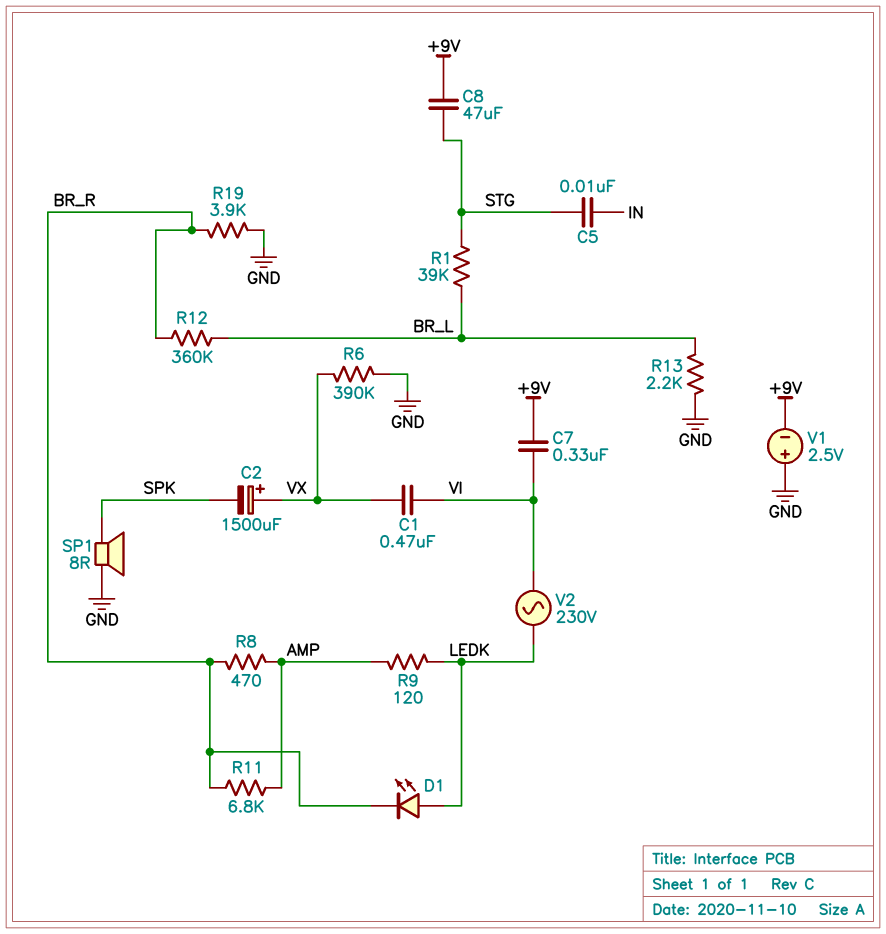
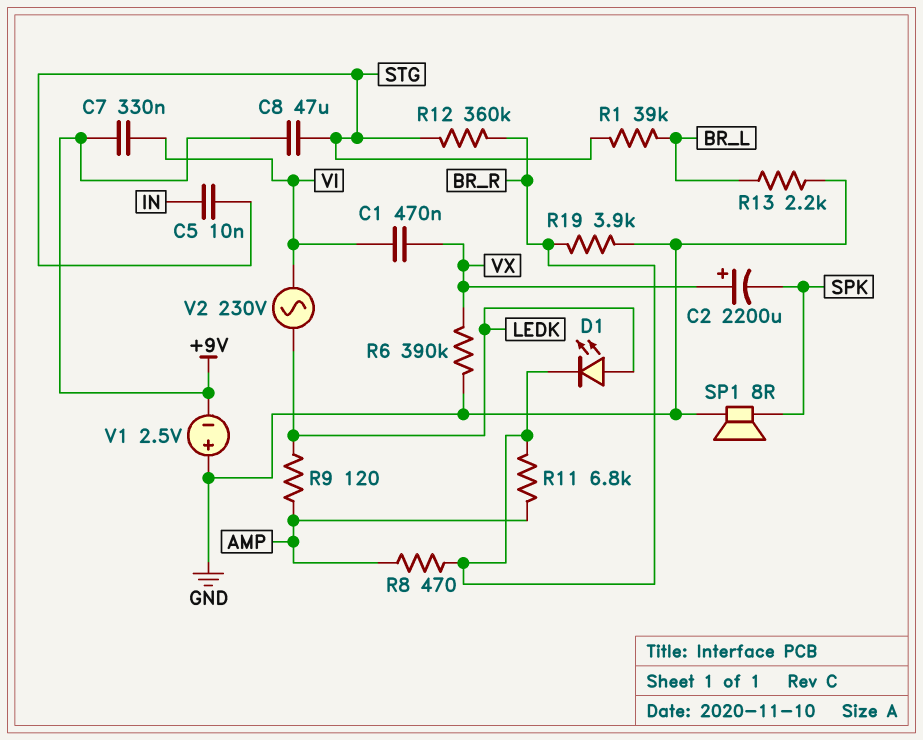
C2: 1500uF (plus VX, minus SPK) -> 2200uF (plus VX, minus SPK)
R12: 360k (BR_L, BR_R) -> 360k (BR_R, STG)

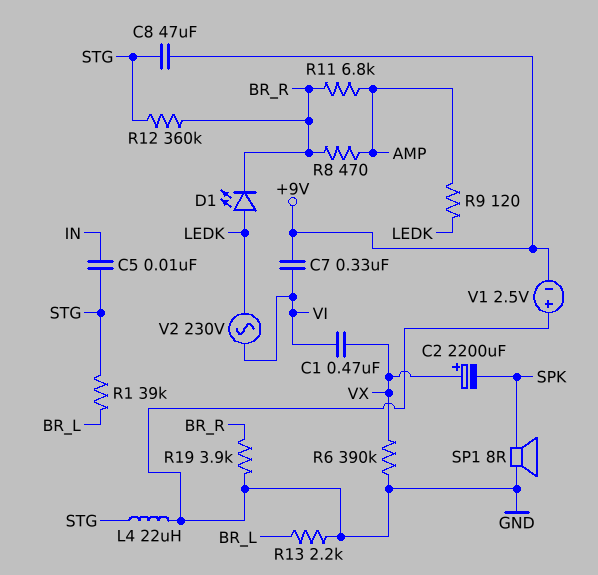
L4: none -> 22uH (GND, STG)

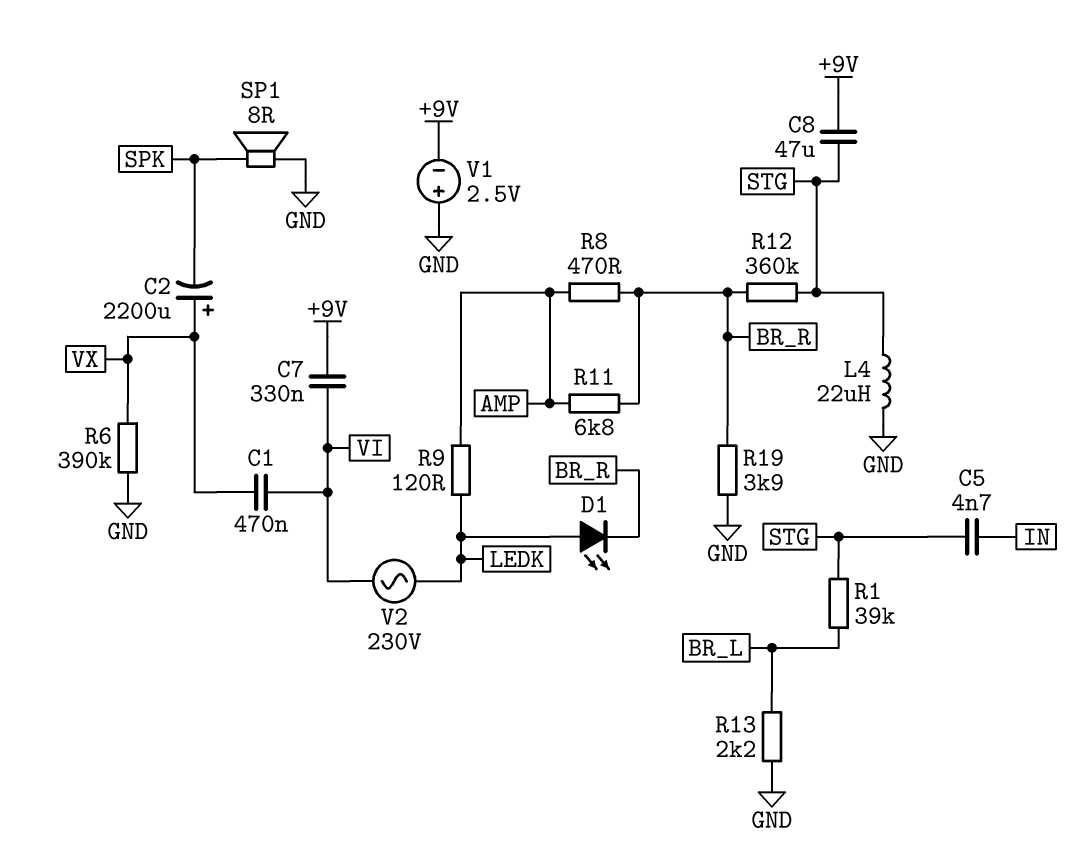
C5: 10nF (IN, STG) -> 4.7nF (IN, STG)

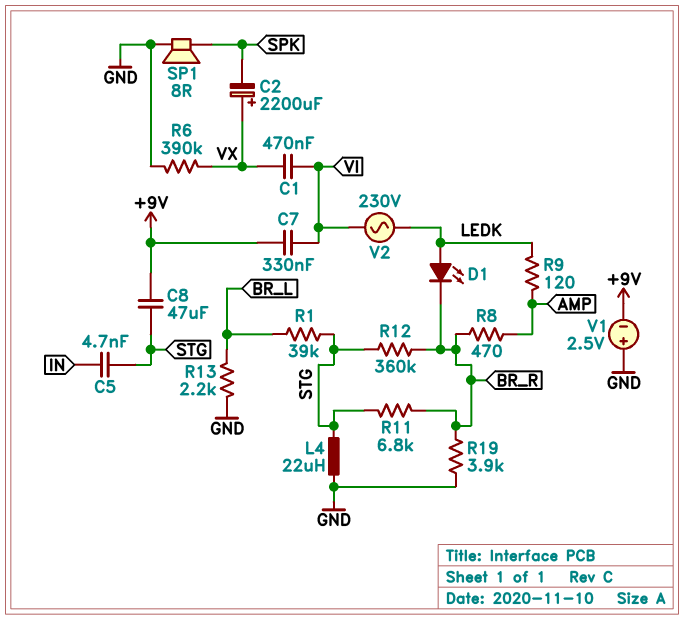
R11: 6.8k (AMP, BR_R) -> 6.8k (BR_R, STG)

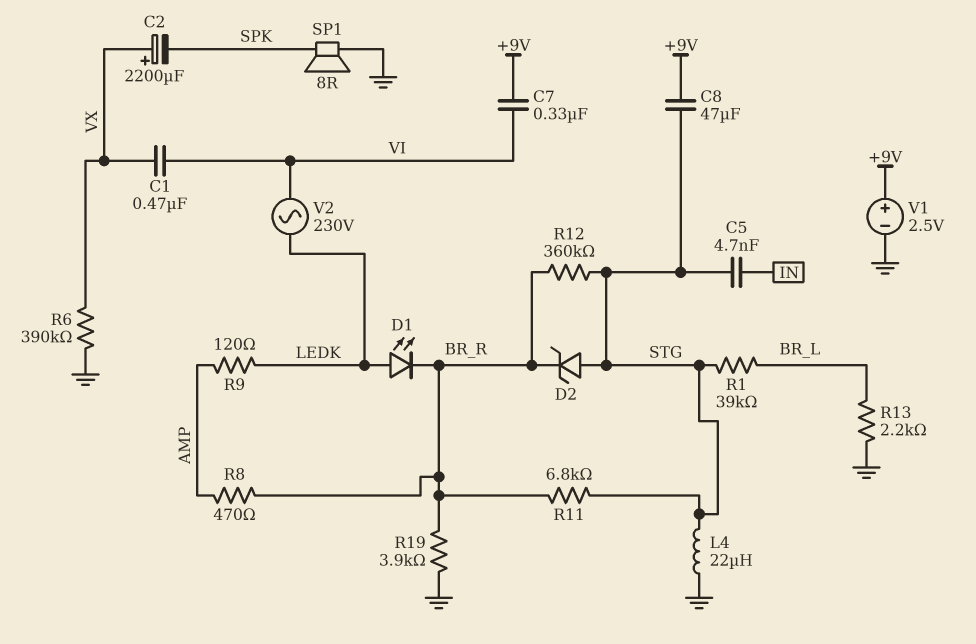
D2: none -> zener (A STG, K BR_R)
V1: 2.5V (plus GND, minus +9V) -> 2.5V (plus +9V, minus GND)

